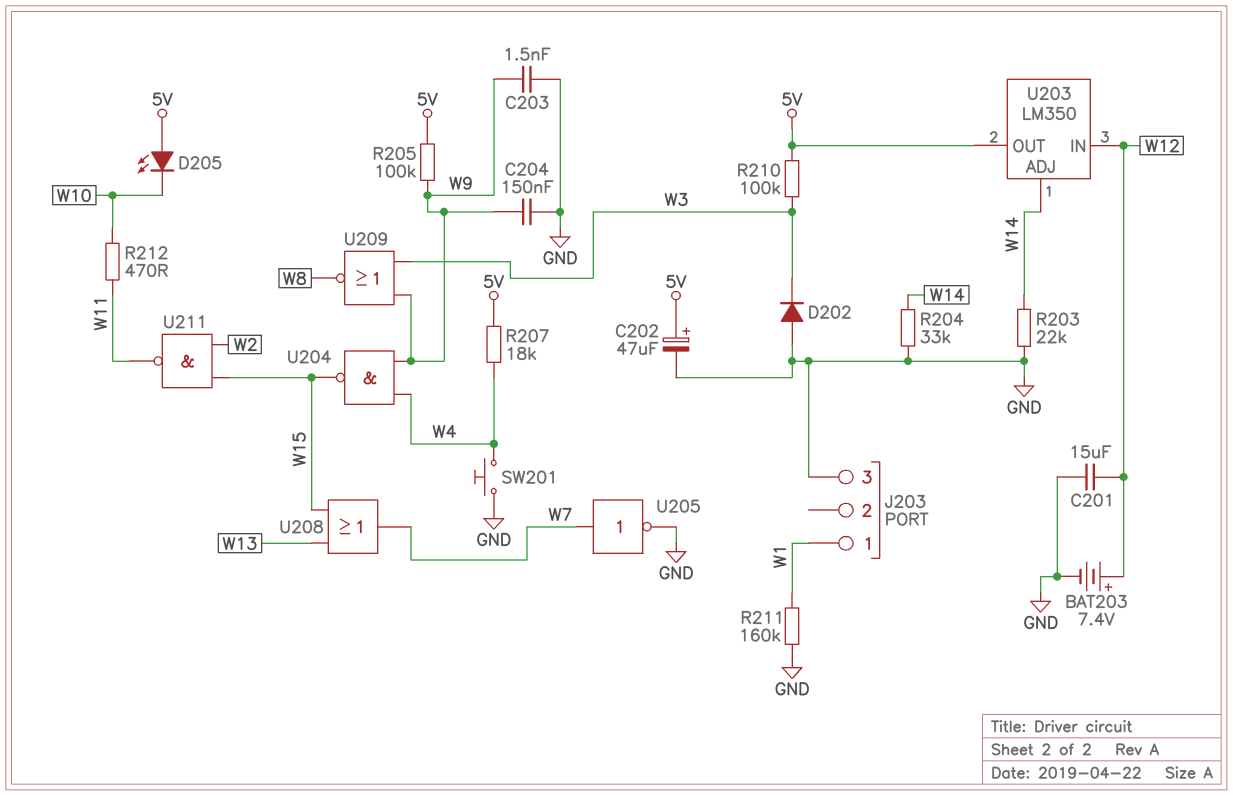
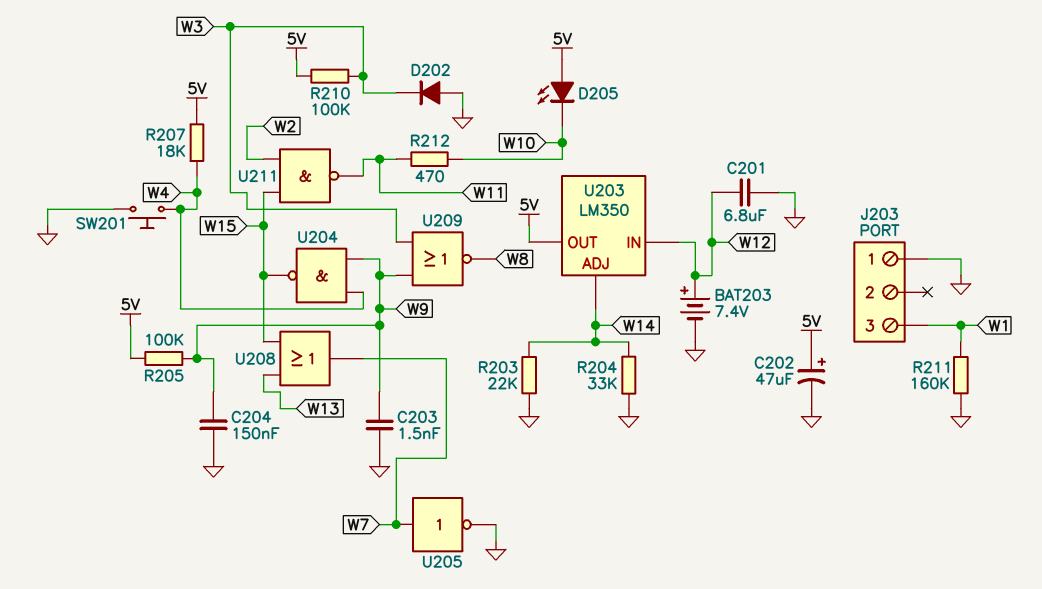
C201: 15uF (GND, W12) -> 6.8uF (GND, W12)
J203 pin 1: W1 -> GND
J203 pin 3: GND -> W1

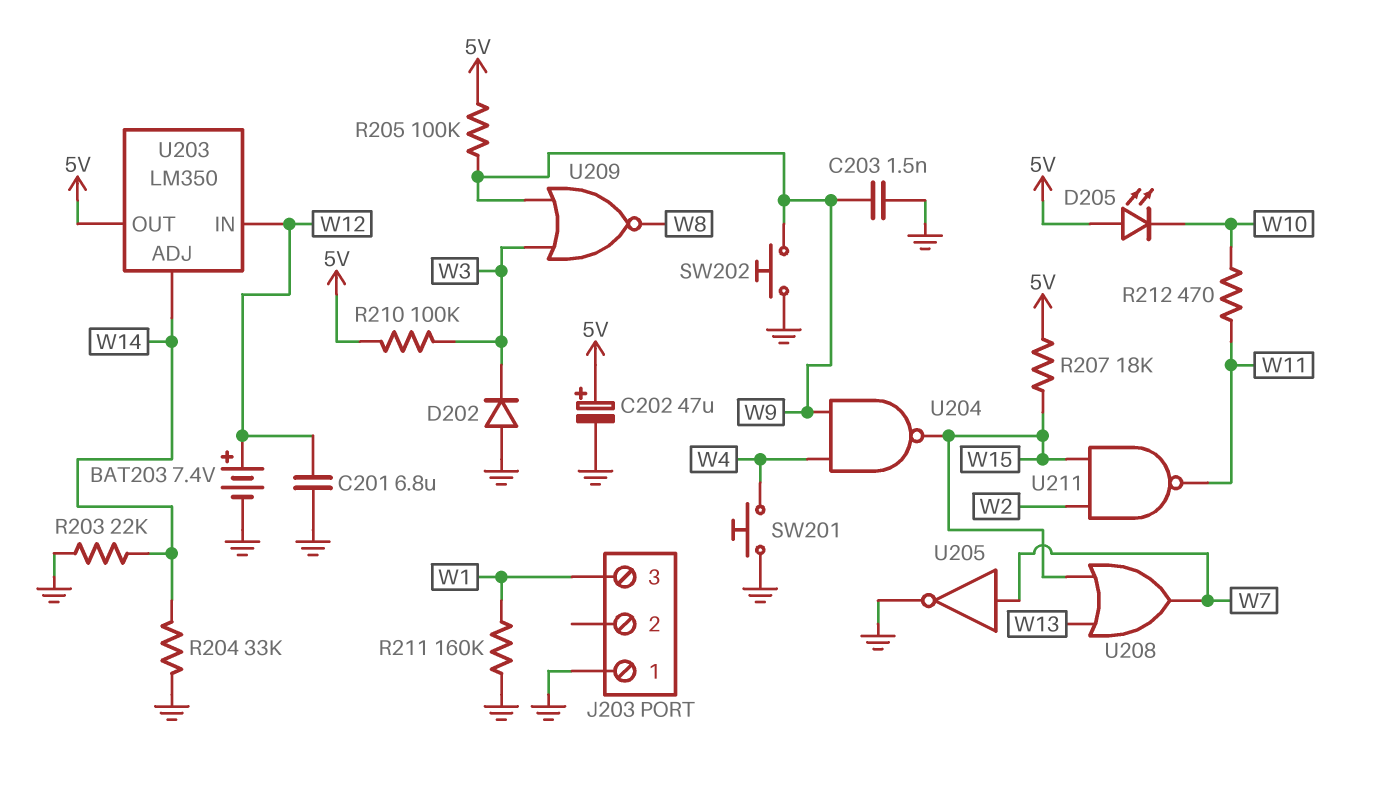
C204: 150nF (GND, W9) -> none
R207: 18k (5V, W4) -> 18k (5V, W15)
SW202: none -> button (GND, W9)

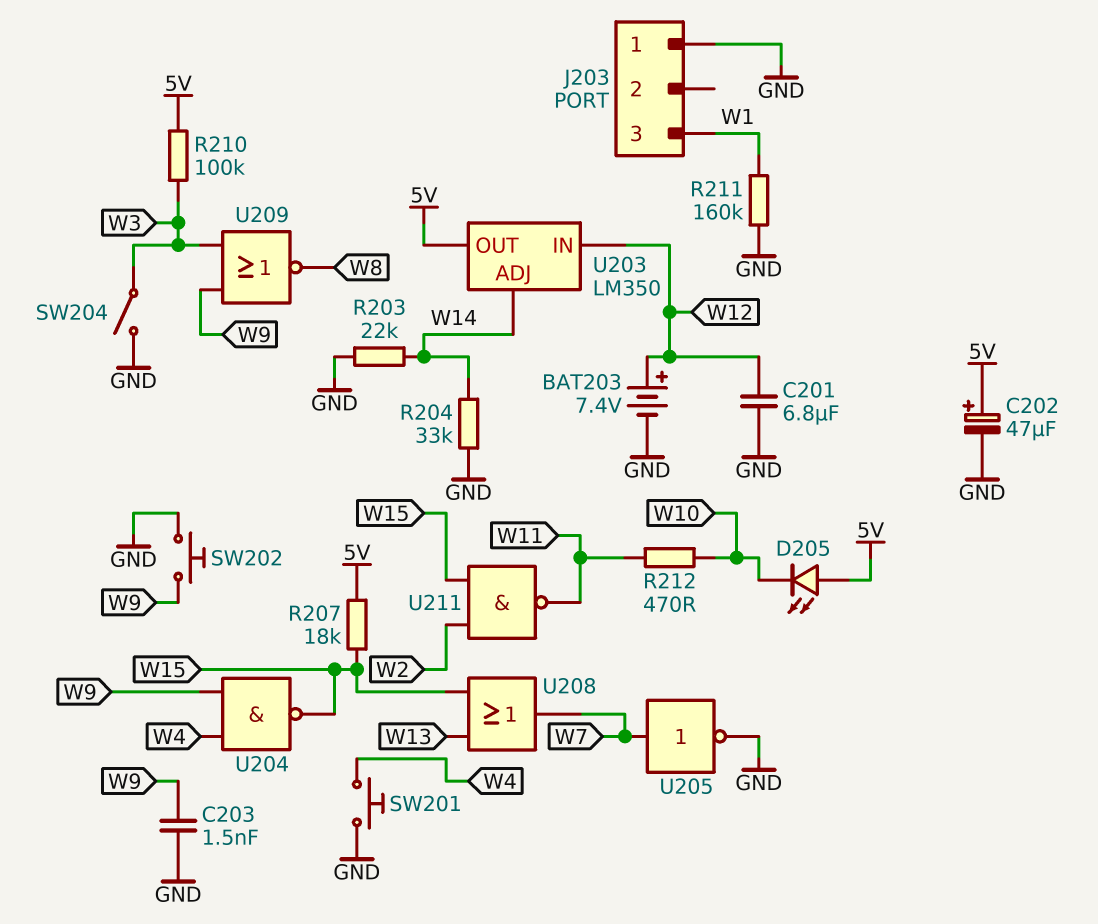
D202: diode (A GND, K W3) -> none
R205: 100k (5V, W9) -> none
SW204: none -> switch (GND, W3)

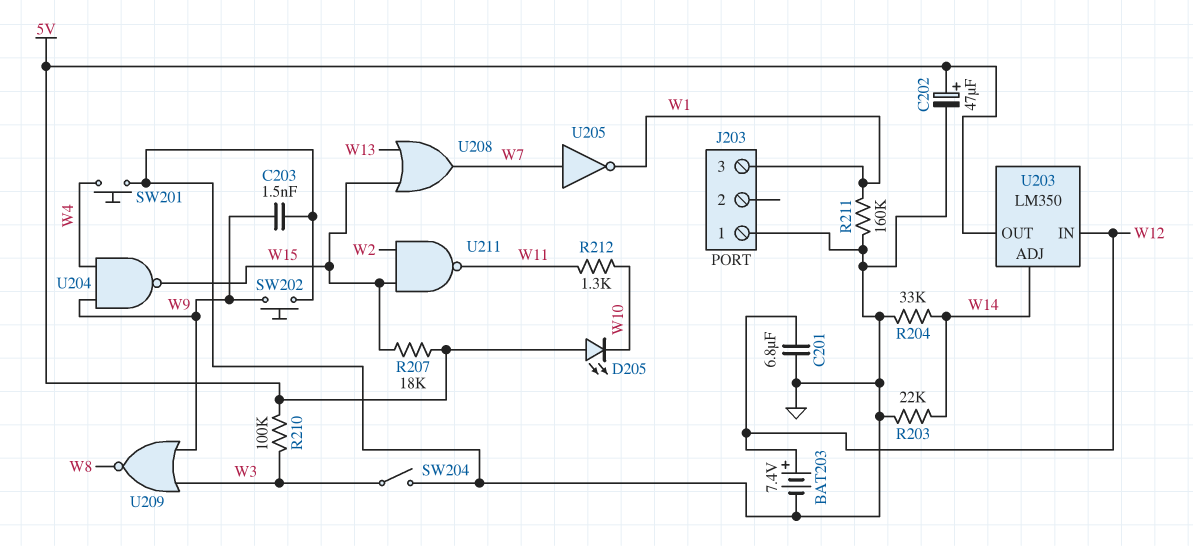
R212: 470 (W10, W11) -> 1.3k (W10, W11)
U205: NOT (in W7, out GND) -> NOT (in W7, out W1)

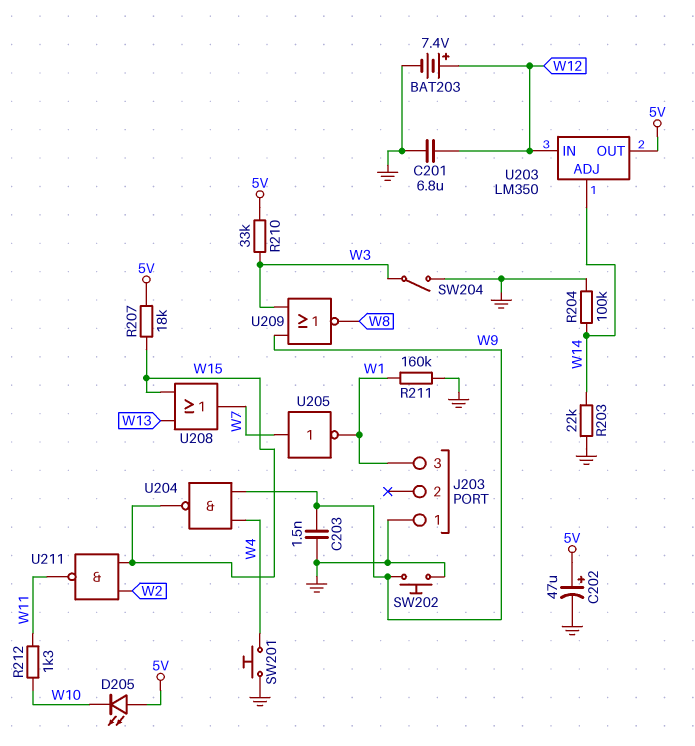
R204: 33k (GND, W14) -> 100k (GND, W14)
R210: 100k (5V, W3) -> 33k (5V, W3)

